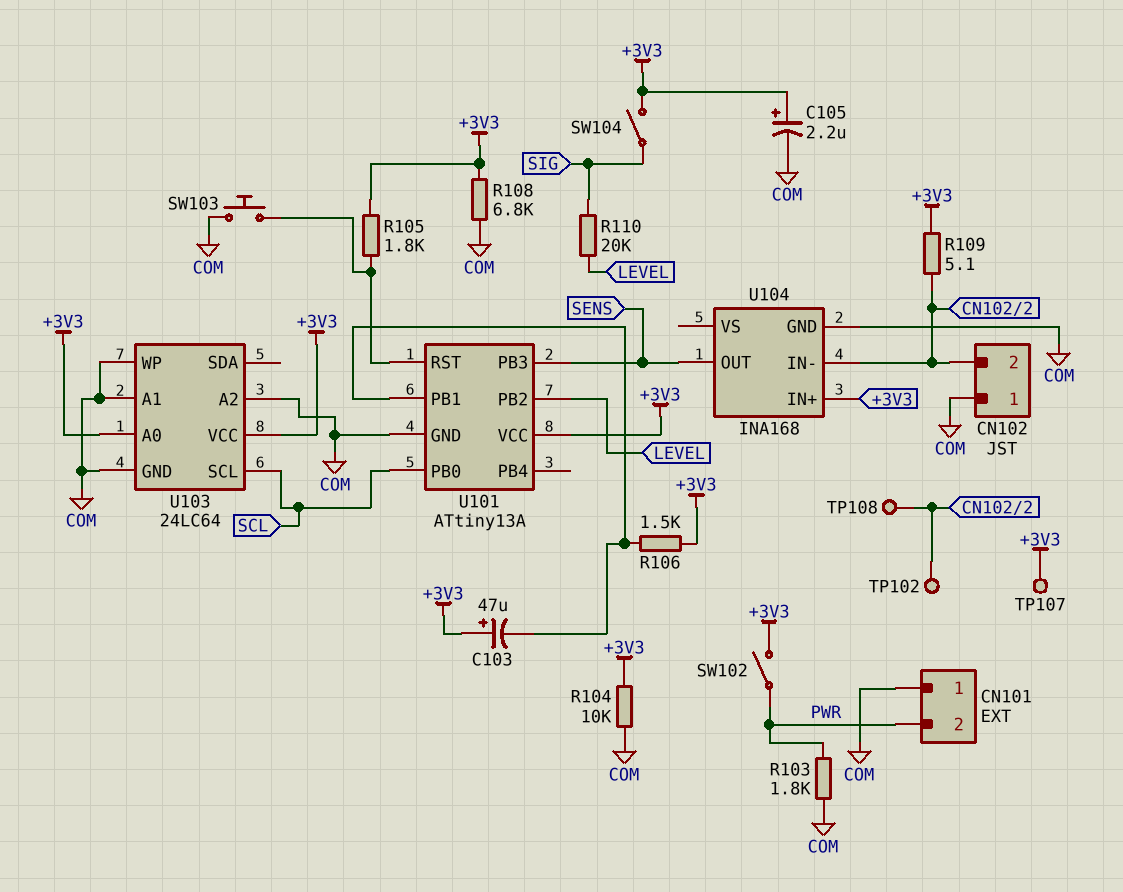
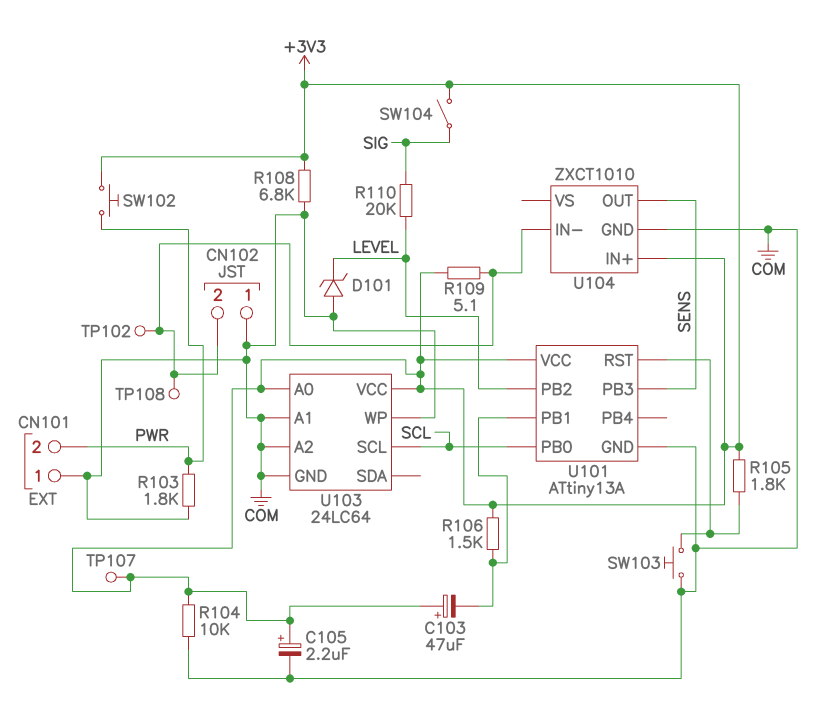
D101: none -> zener (A COM, K LEVEL)
SW102: switch (+3V3, PWR) -> button (+3V3, PWR)
U104: INA168 -> ZXCT1010

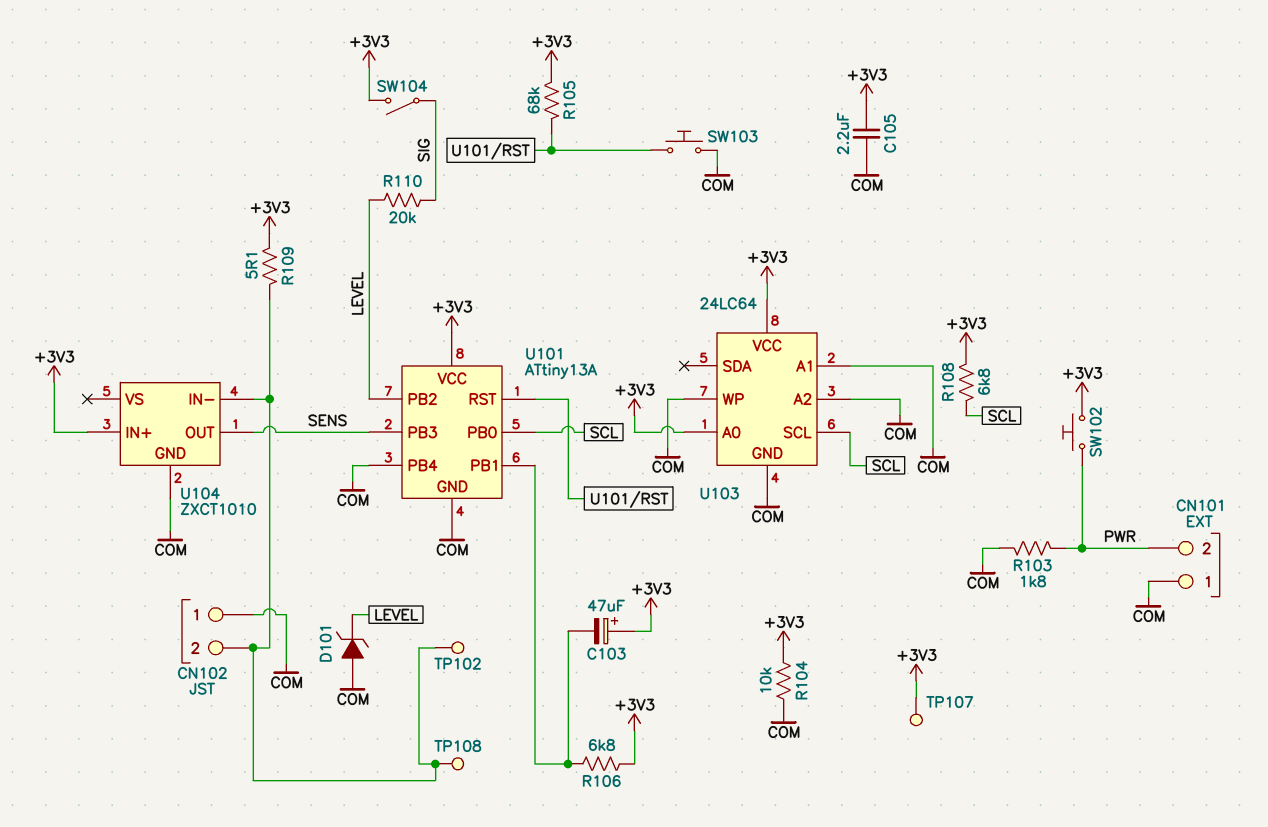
C105: 2.2uF (plus +3V3, minus COM) -> 2.2uF (+3V3, COM)
R105: 1.8k (+3V3, U101/RST) -> 68k (+3V3, U101/RST)
R106: 1.5k (+3V3, U101/PB1) -> 6.8k (+3V3, U101/PB1)
R108: 6.8k (+3V3, COM) -> 6.8k (+3V3, SCL)
U101 pin PB4: none -> COM

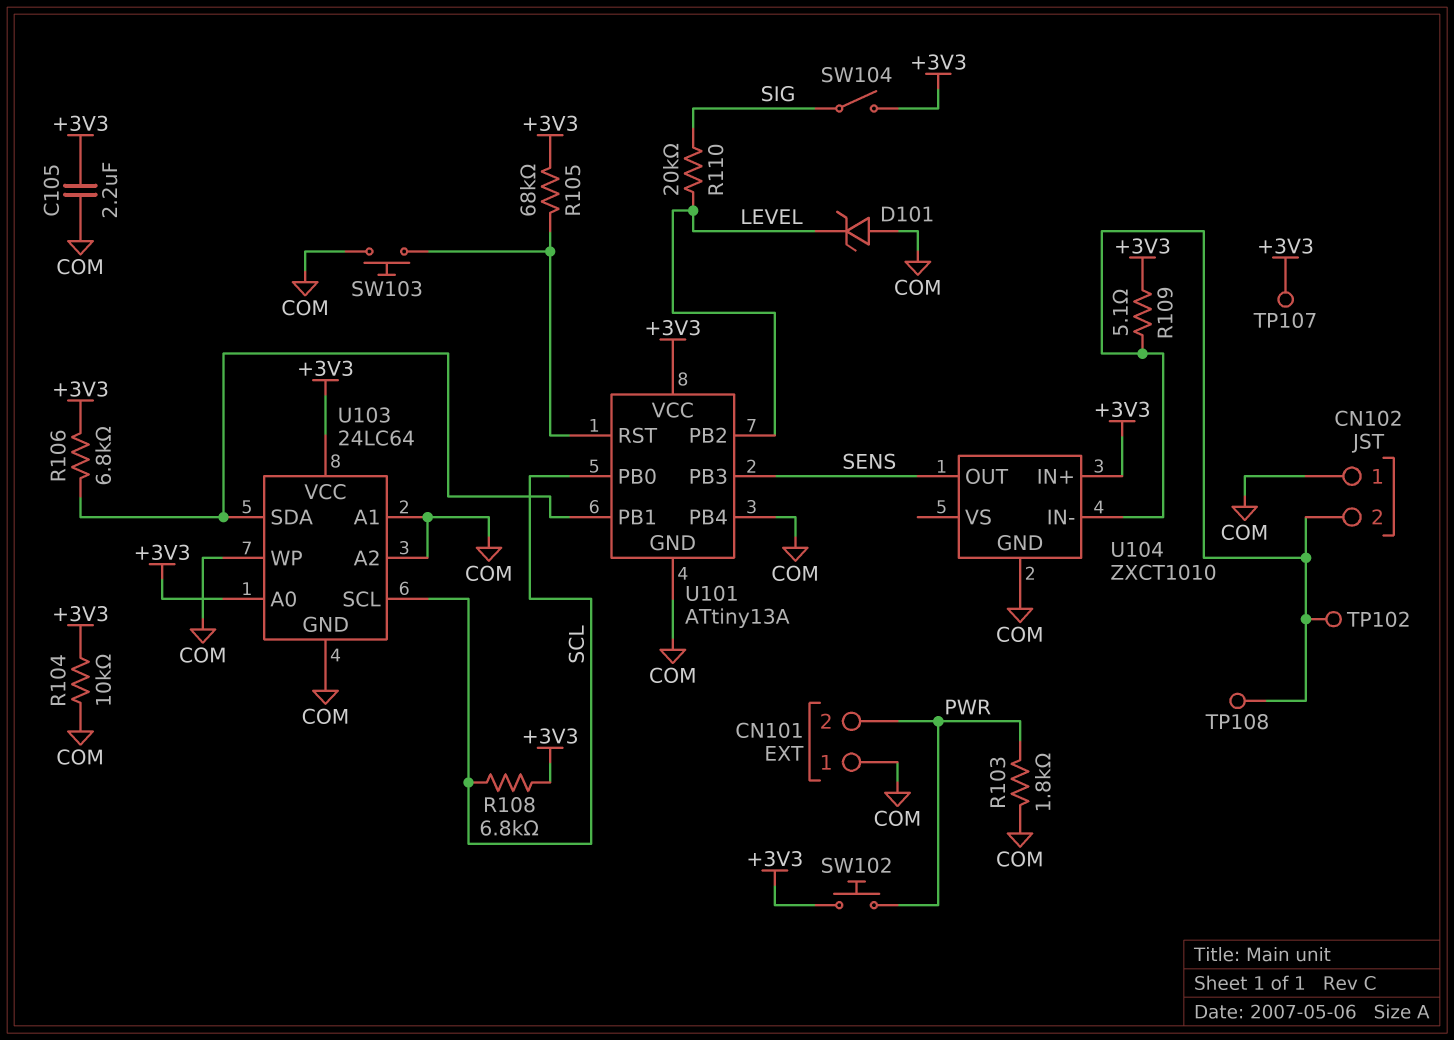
C103: 47uF (plus +3V3, minus U101/PB1) -> none
U103 pin SDA: none -> U101/PB1

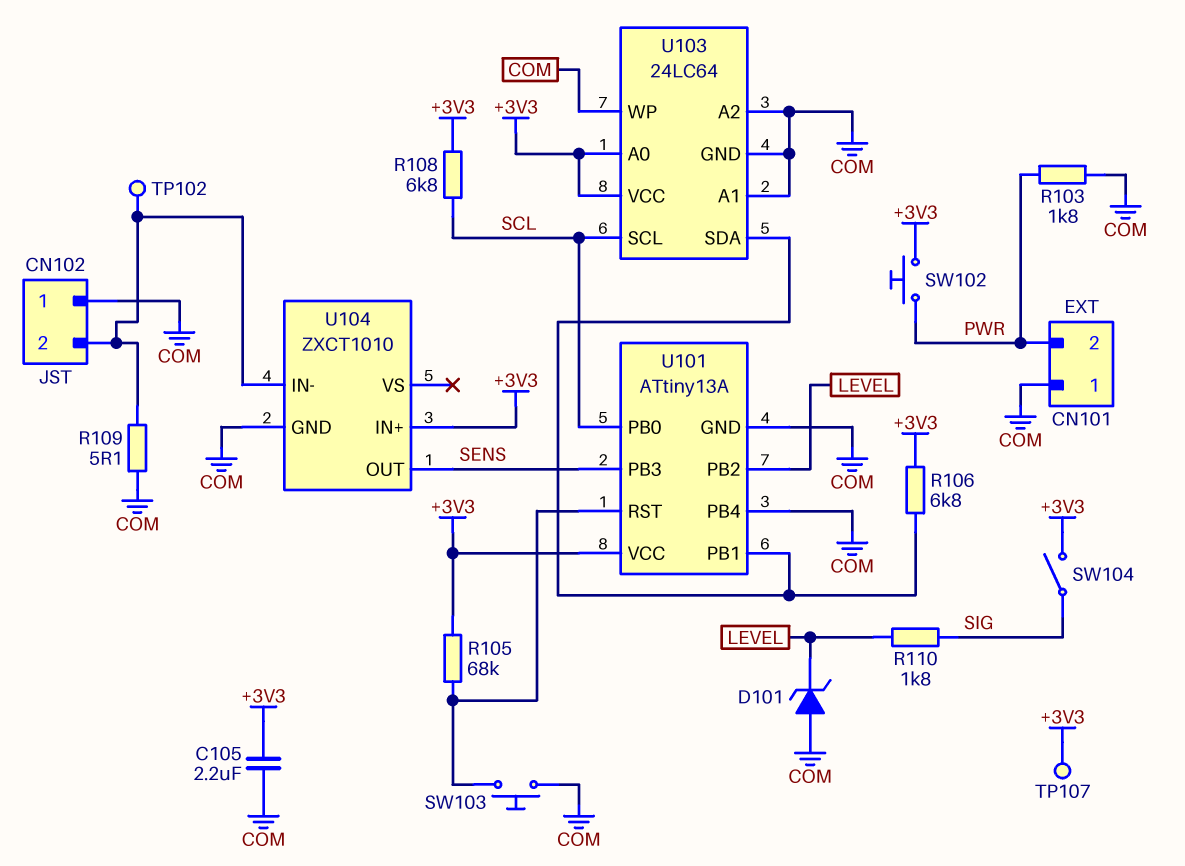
R104: 10k (+3V3, COM) -> none
R109: 5.1 (+3V3, CN102/2) -> 5.1 (CN102/2, COM)
R110: 20k (LEVEL, SIG) -> 1.8k (LEVEL, SIG)
TP108: test point (CN102/2) -> none

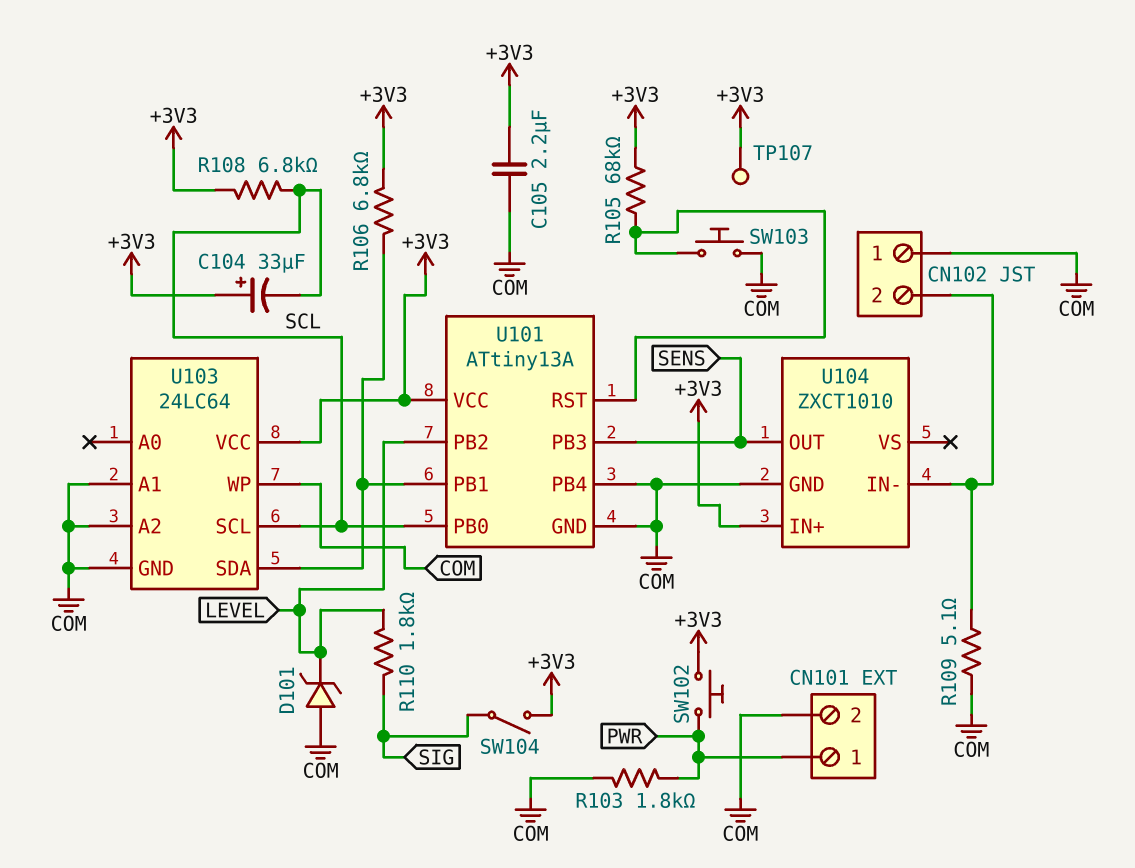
C104: none -> 33uF (plus +3V3, minus SCL)
CN101 pin 1: COM -> PWR
CN101 pin 2: PWR -> COM
TP102: test point (CN102/2) -> none
U103 pin A0: +3V3 -> none

